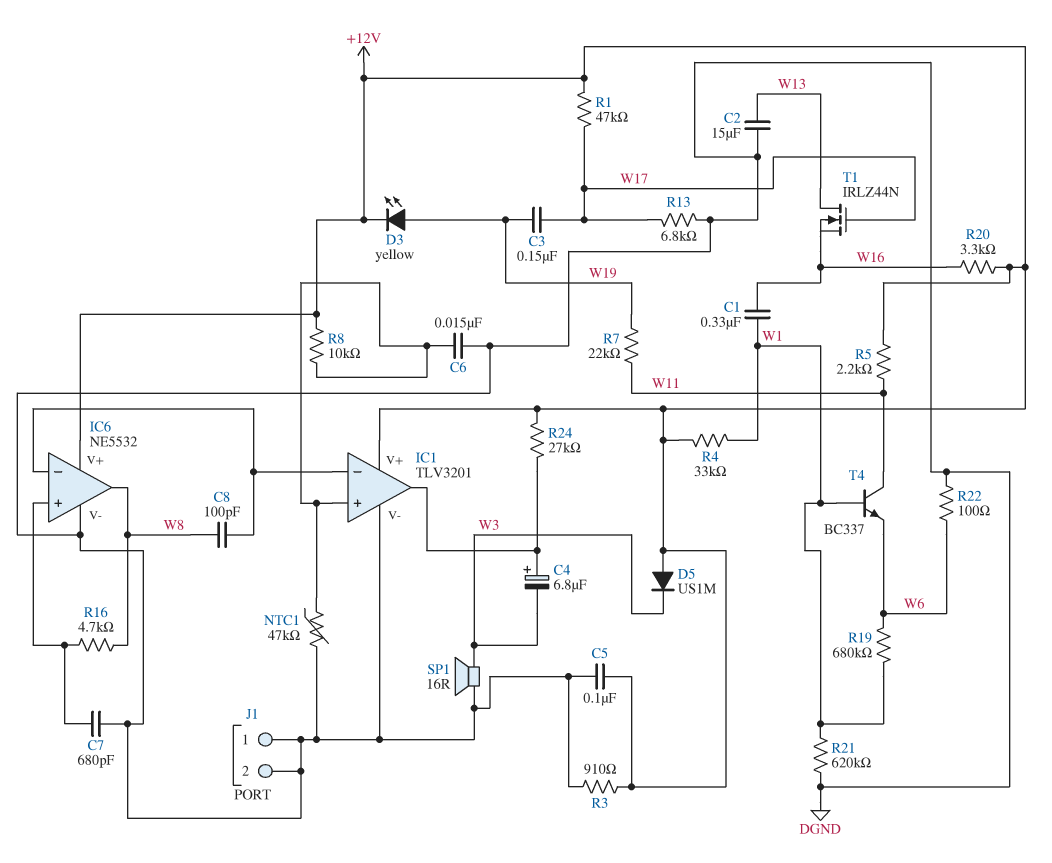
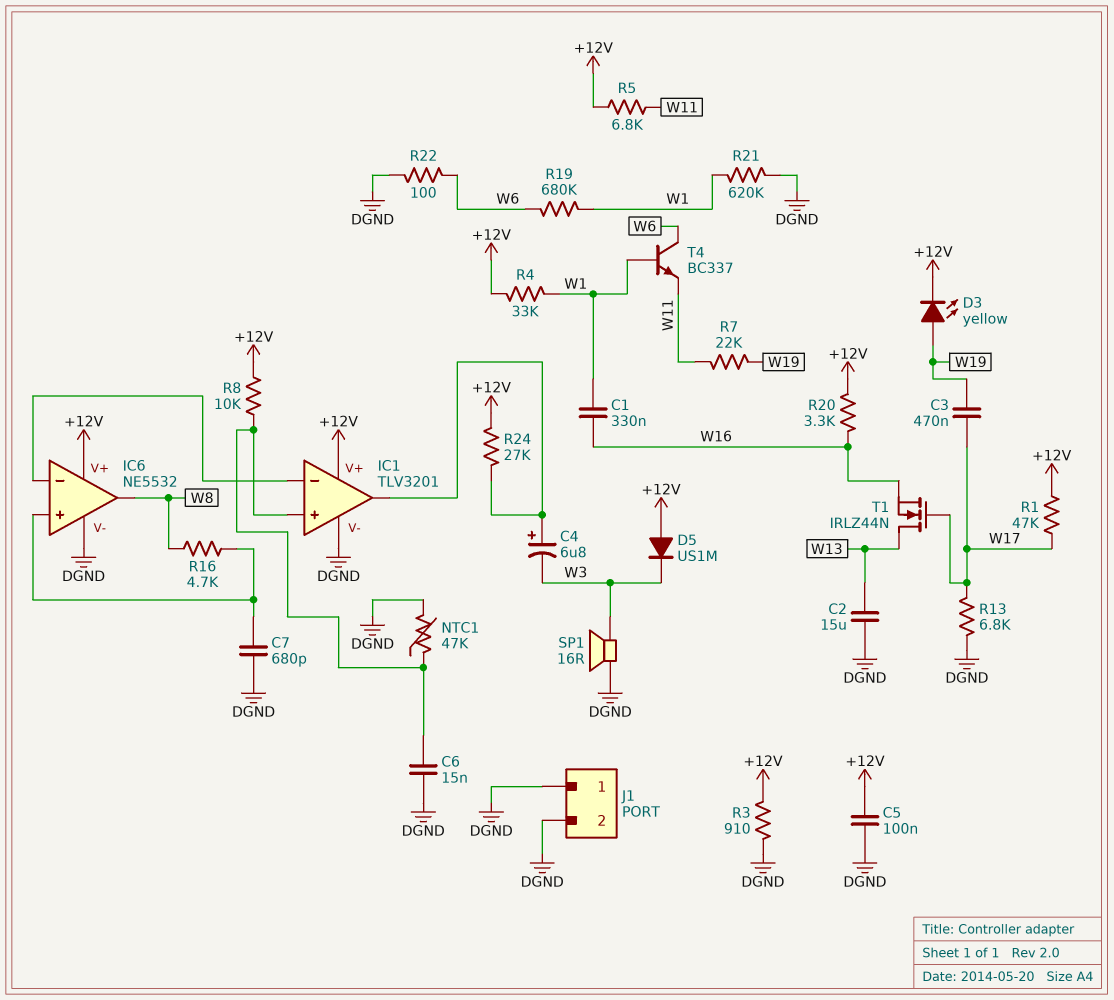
C3: 150nF (W17, W19) -> 470nF (W17, W19)
C8: 100pF (IC1/in-, W8) -> none
R5: 2.2k (+12V, W11) -> 6.8k (+12V, W11)
T4: NPN BC337 (B W1, C W11, E W6) -> NPN BC337 (B W1, C W6, E W11)

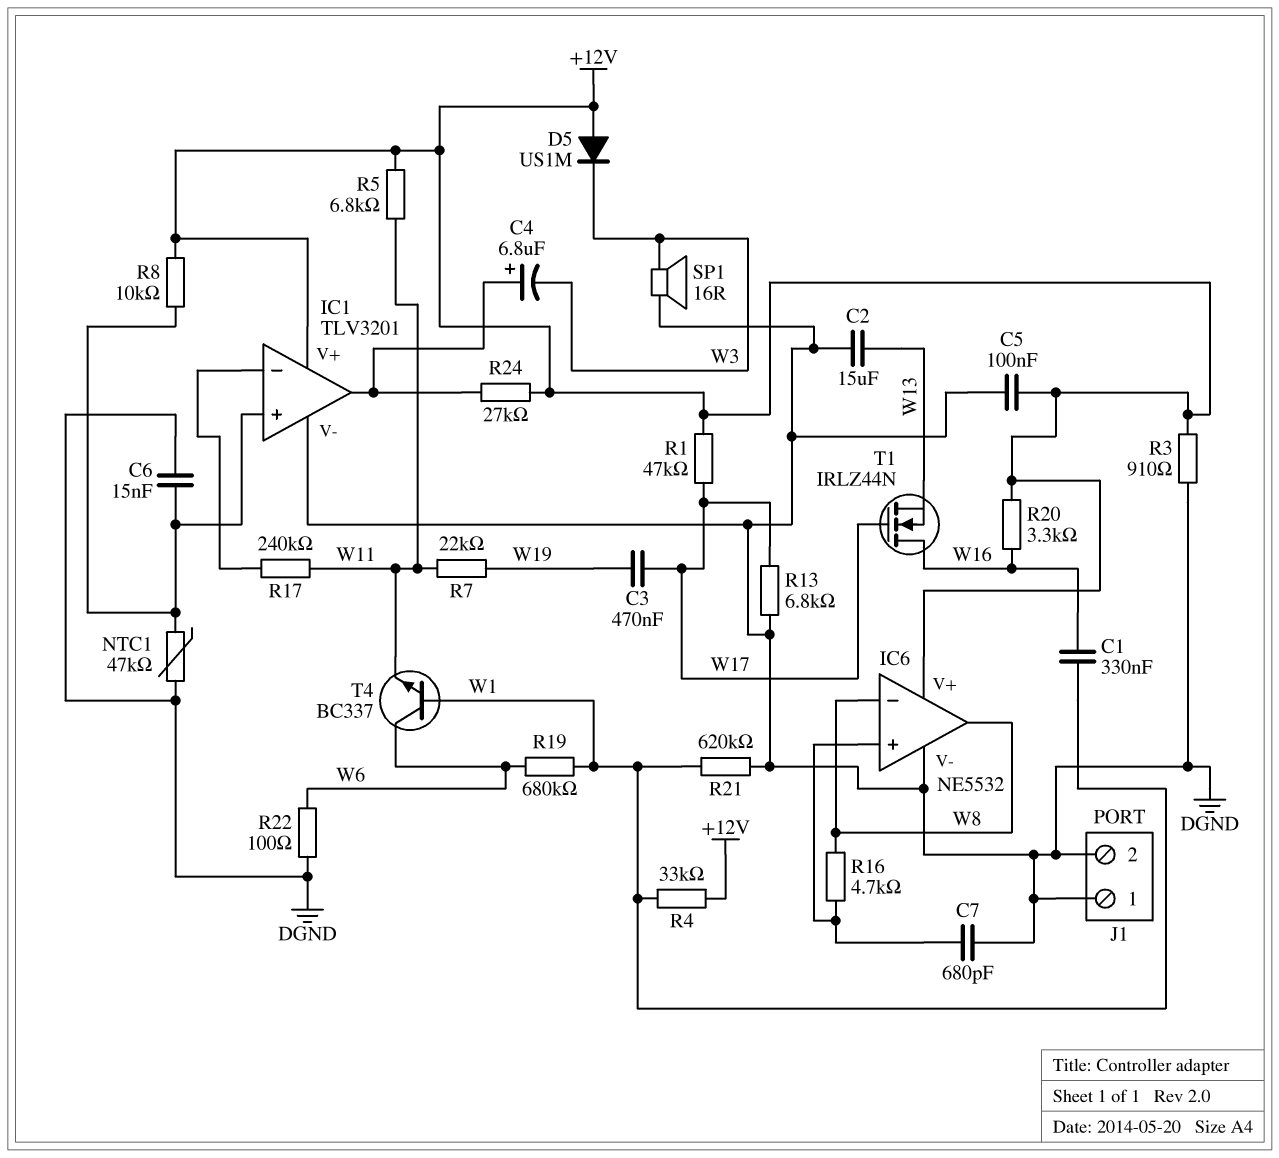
D3: LED yellow (A W19, K +12V) -> none
IC6 pin in-: IC1/in- -> W8
R17: none -> 240k (IC1/in-, W11)
T1: NMOS IRLZ44N (G W17, D W13, S W16) -> NMOS IRLZ44N (G W17, D W16, S W13)

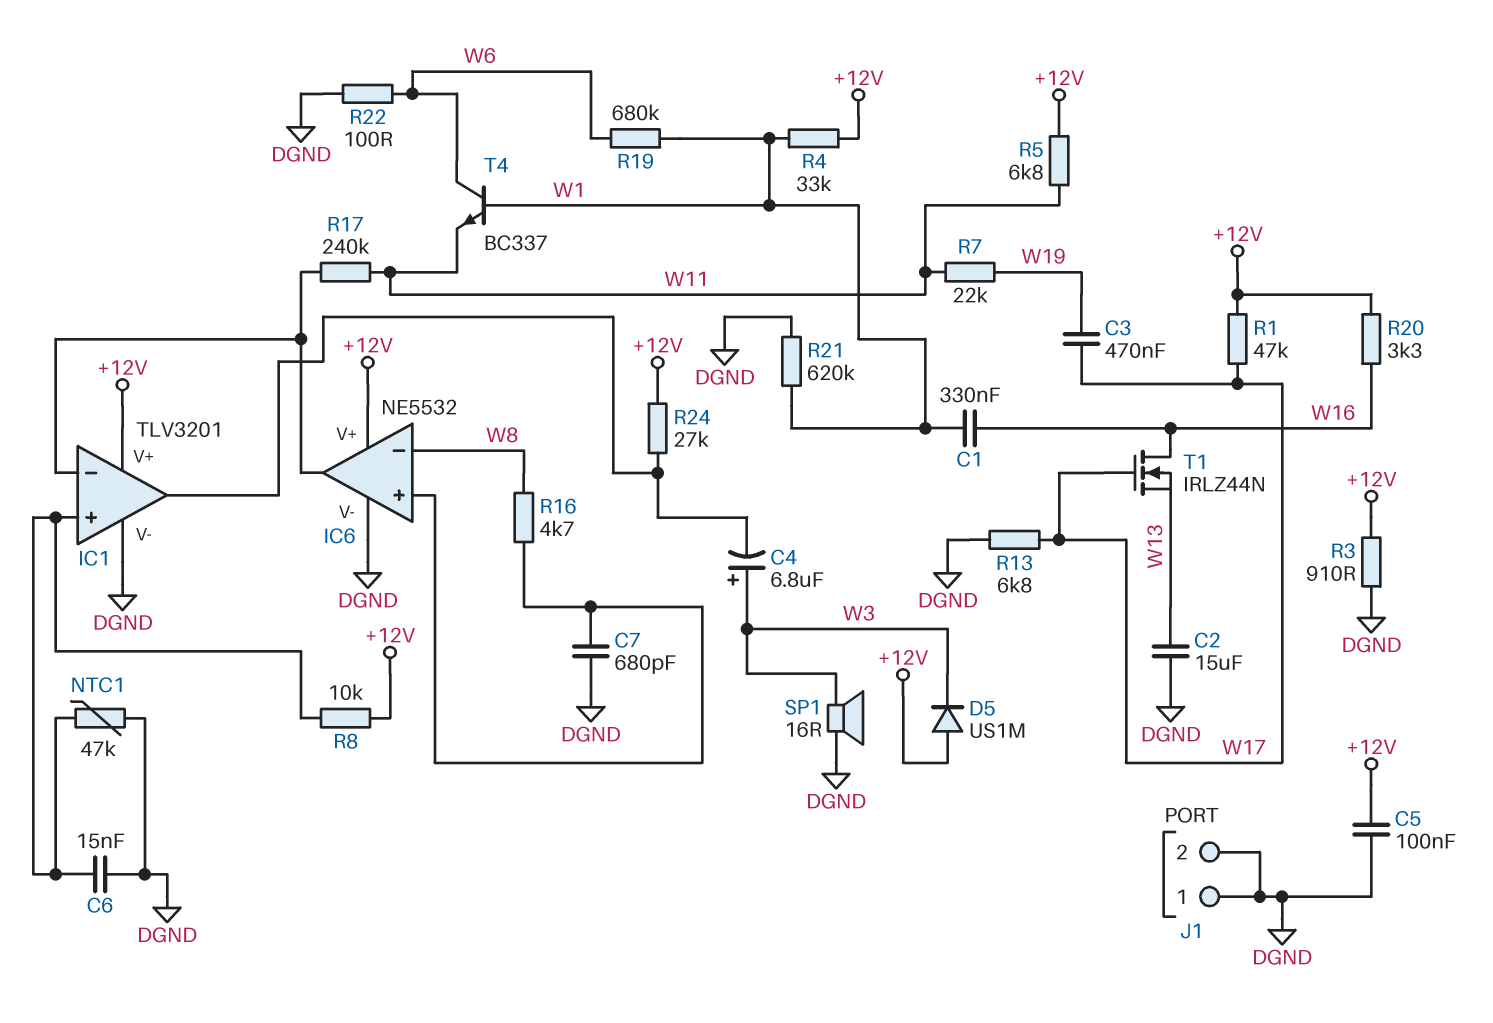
C4: 6.8uF (plus IC1/out, minus W3) -> 6.8uF (plus W3, minus IC1/out)
IC6 pin out: W8 -> IC1/in-

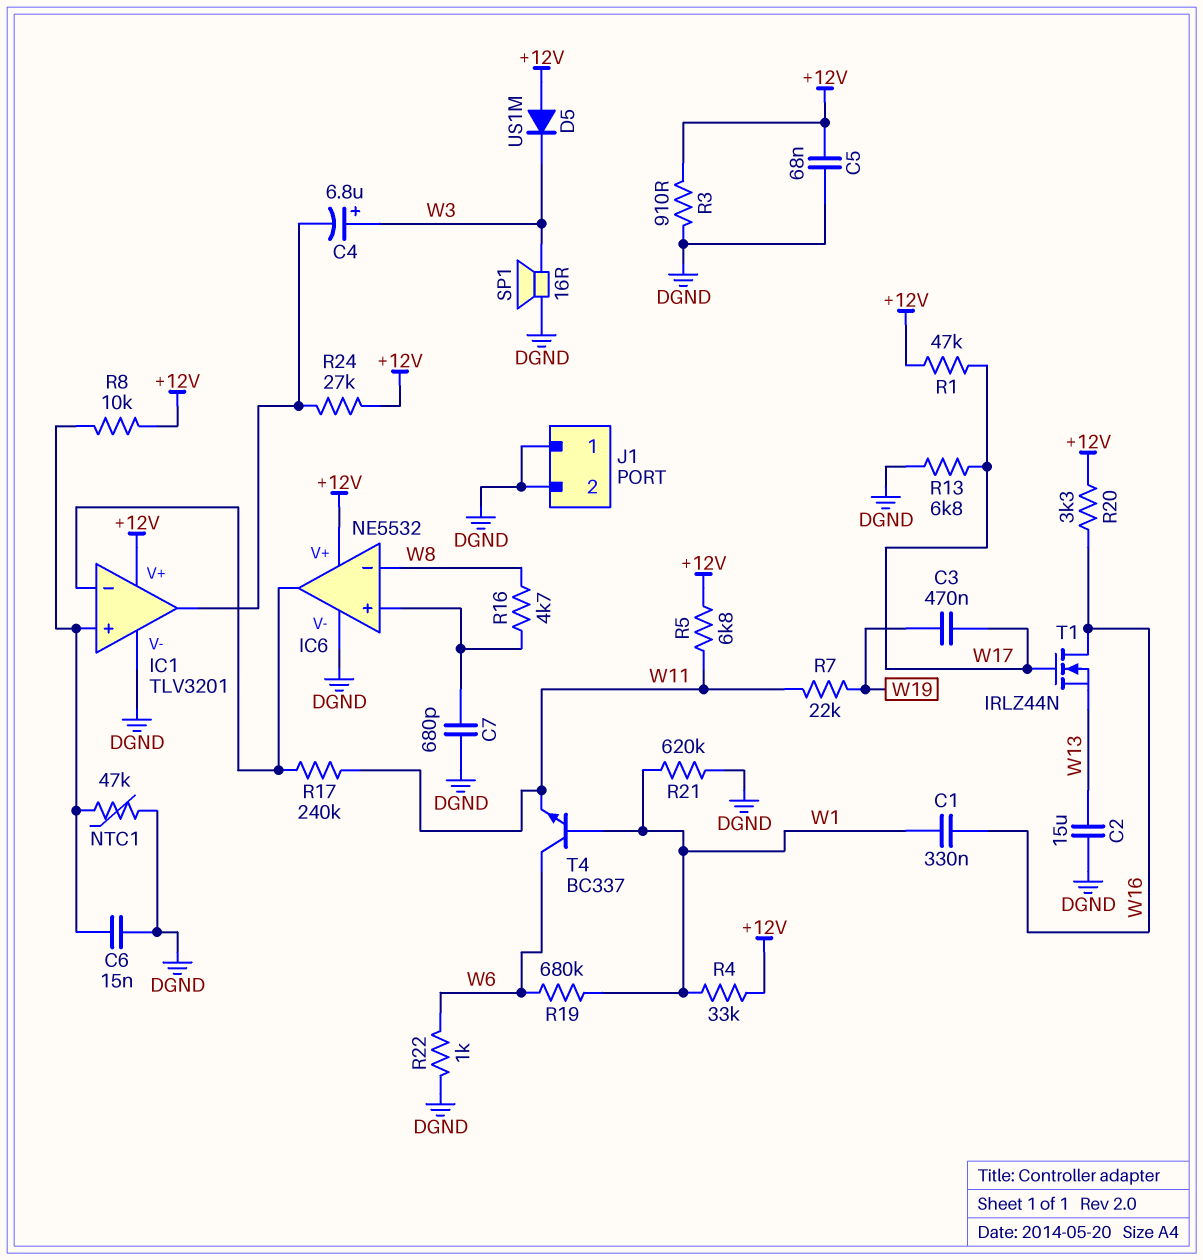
C5: 100nF (+12V, DGND) -> 68nF (+12V, DGND)
R22: 100 (DGND, W6) -> 1k (DGND, W6)

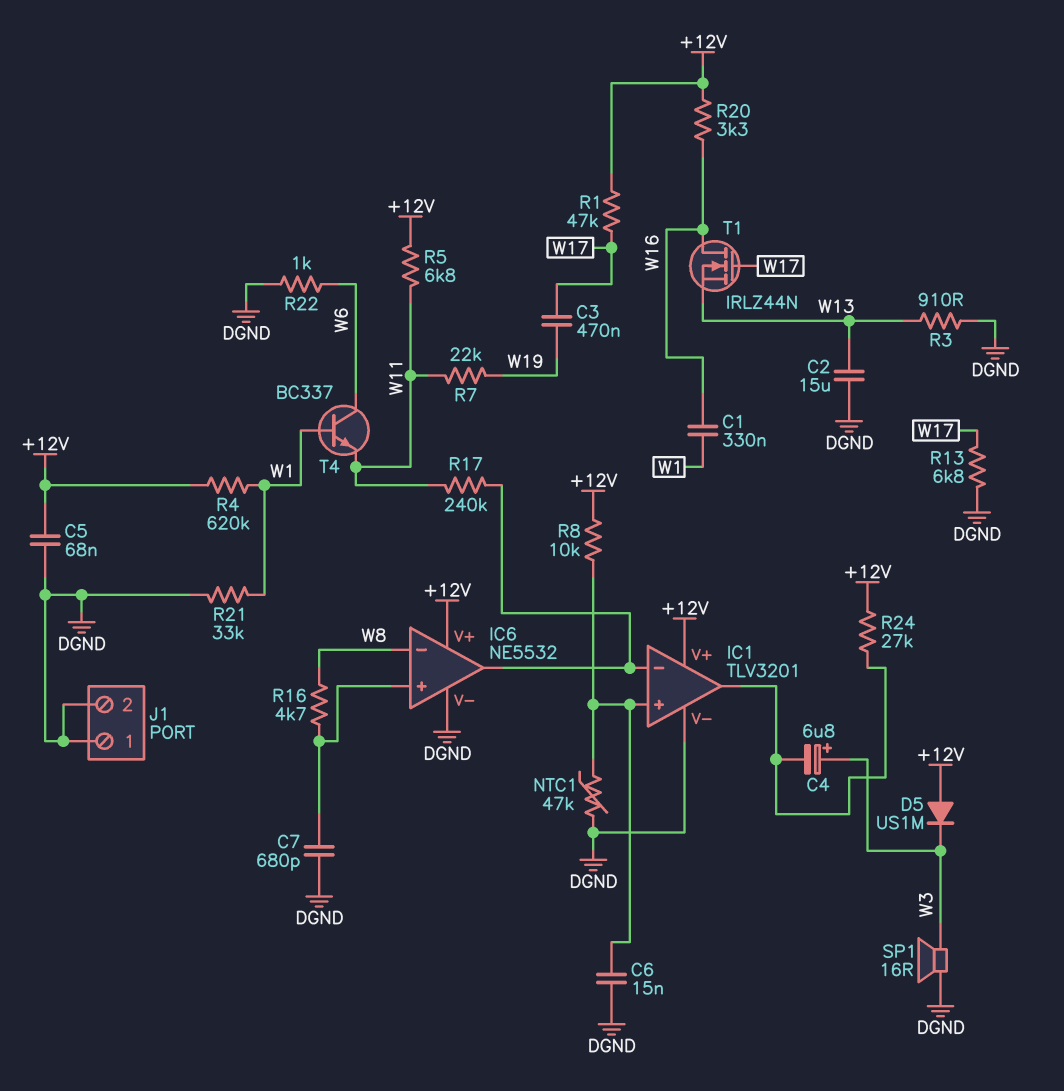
R3: 910 (+12V, DGND) -> 910 (DGND, W13)
R4: 33k (+12V, W1) -> 620k (+12V, W1)
R19: 680k (W1, W6) -> none
R21: 620k (DGND, W1) -> 33k (DGND, W1)

